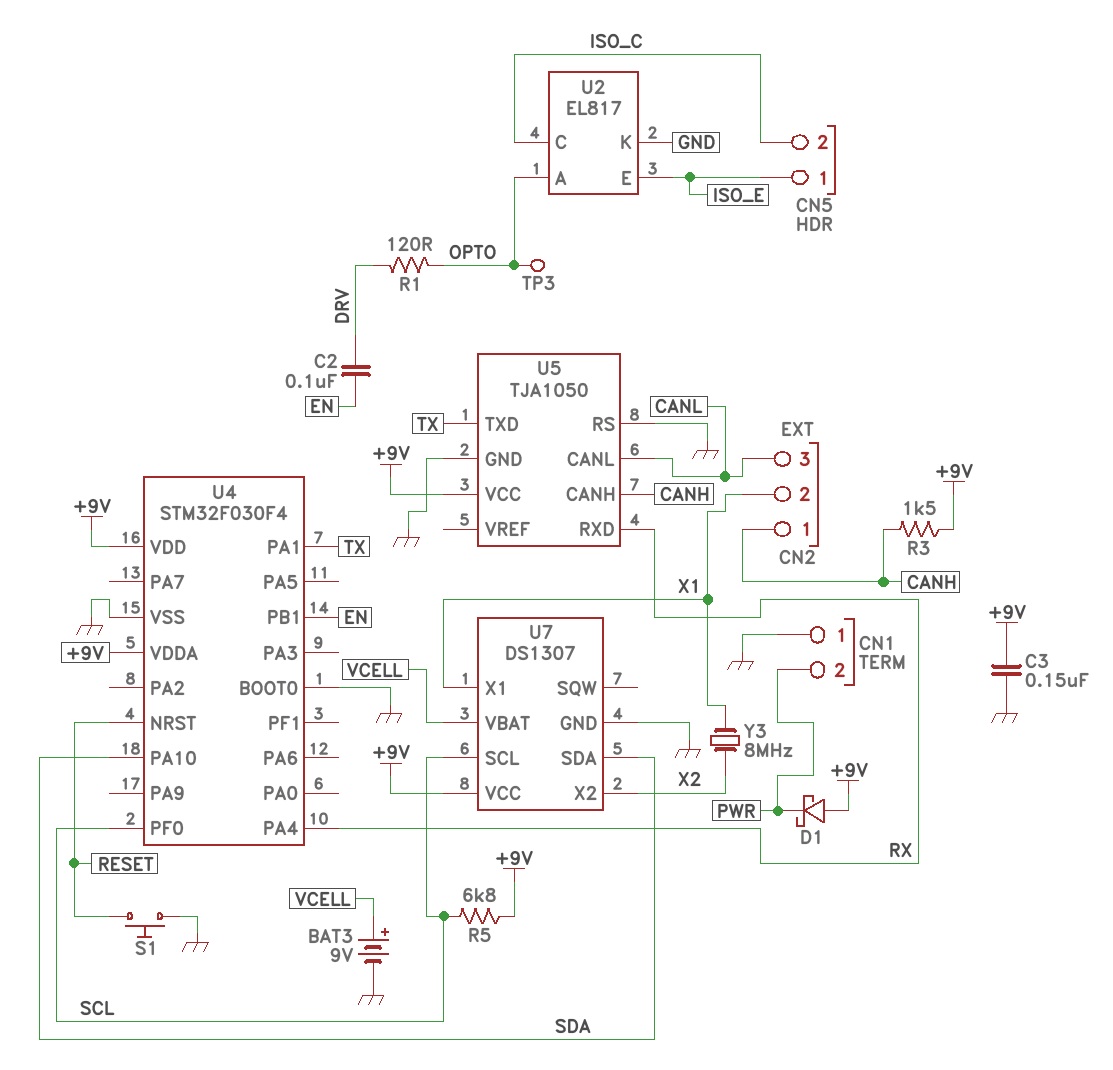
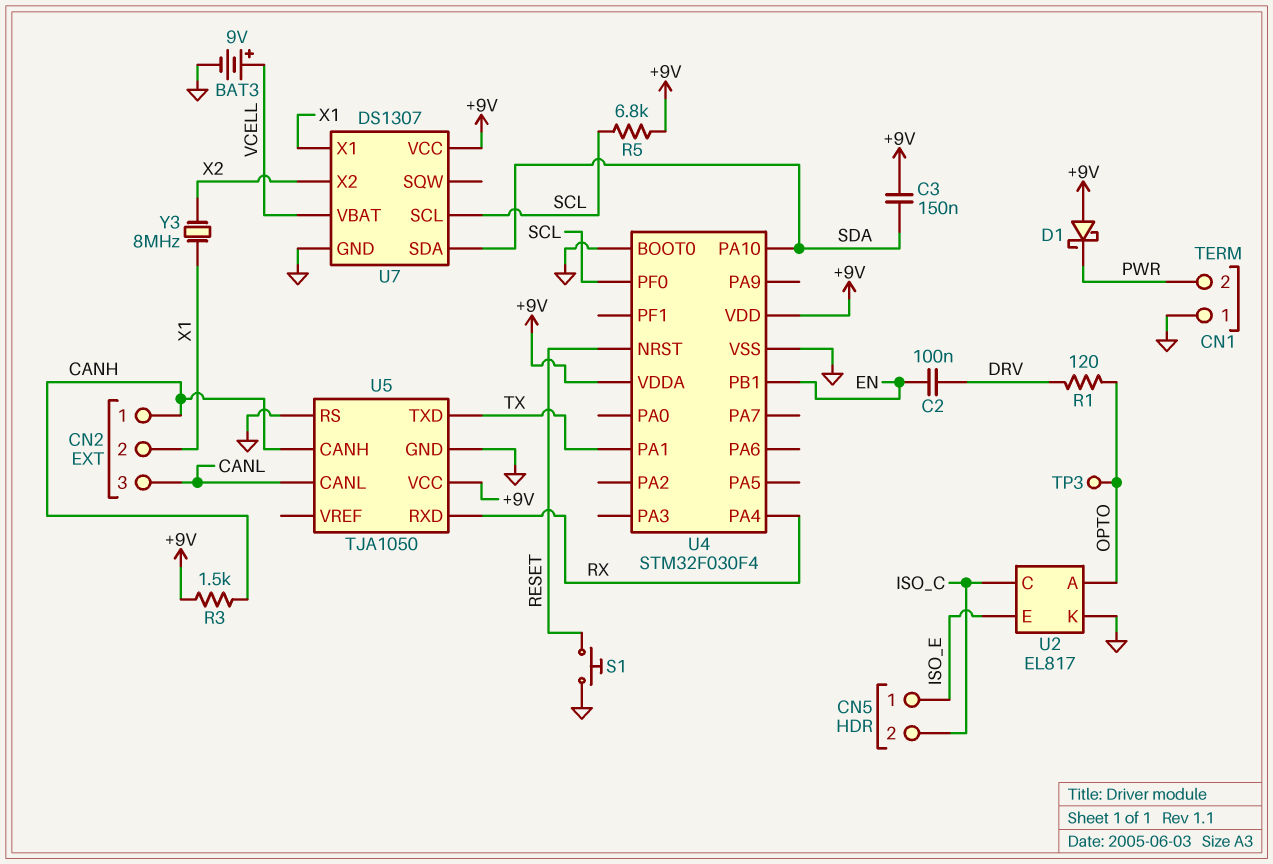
C3: 150nF (+9V, GND) -> 150nF (+9V, SDA)

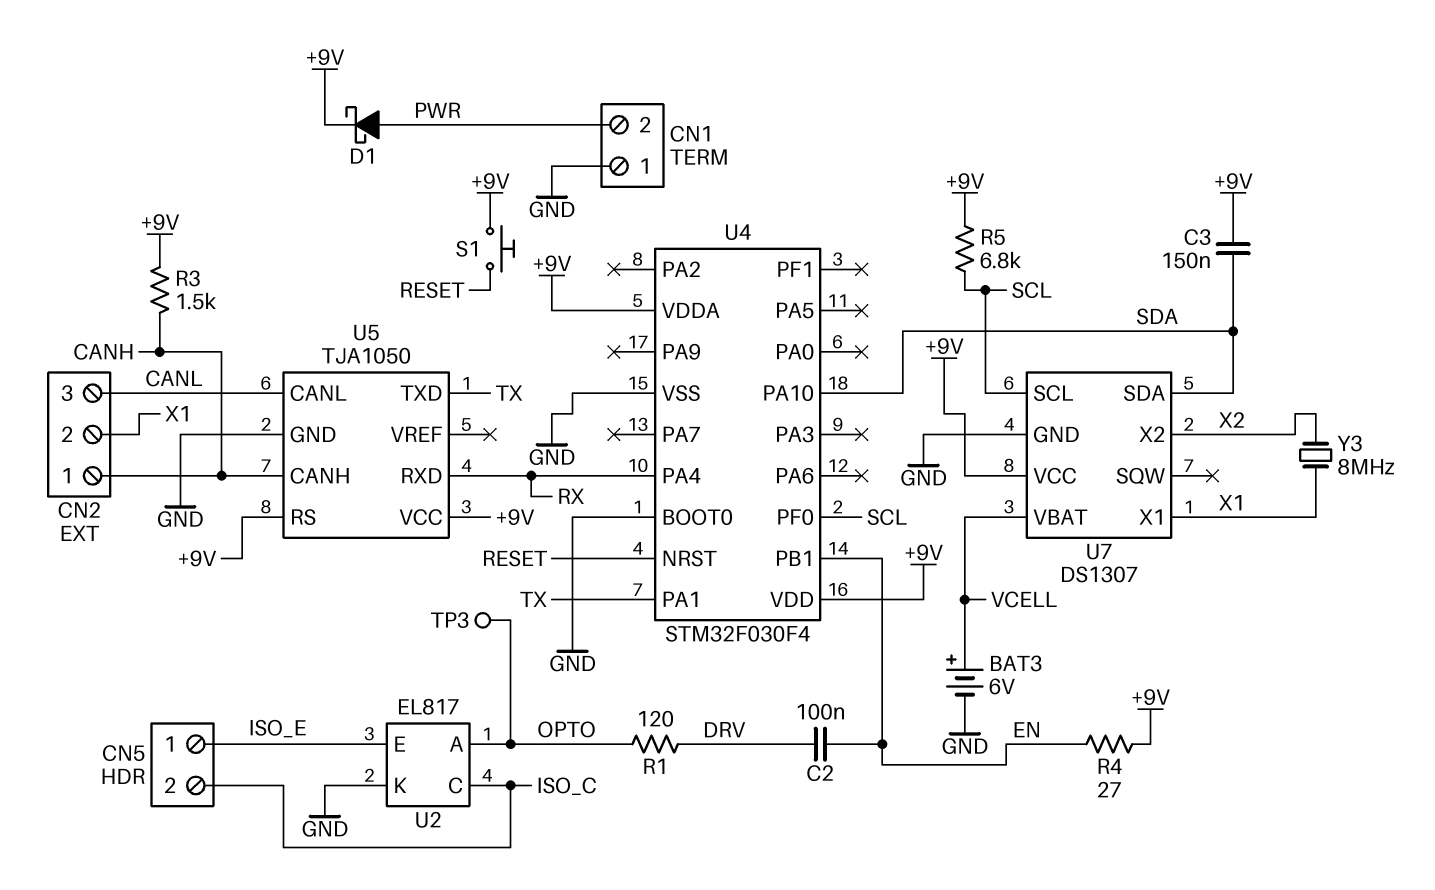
BAT3: 9V (plus VCELL, minus GND) -> 6V (plus VCELL, minus GND)
D1: schottky (A +9V, K PWR) -> schottky (A PWR, K +9V)
R4: none -> 27 (+9V, EN)
S1: button (GND, RESET) -> button (+9V, RESET)
U5 pin RS: GND -> +9V

